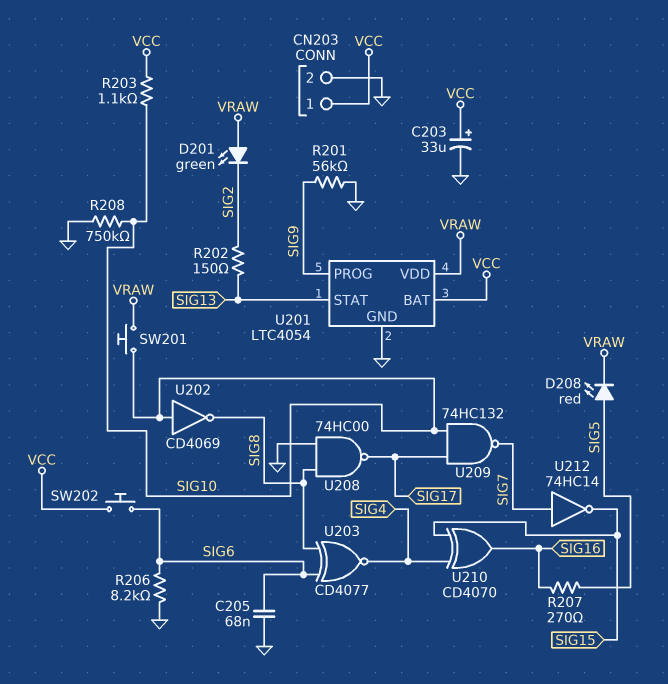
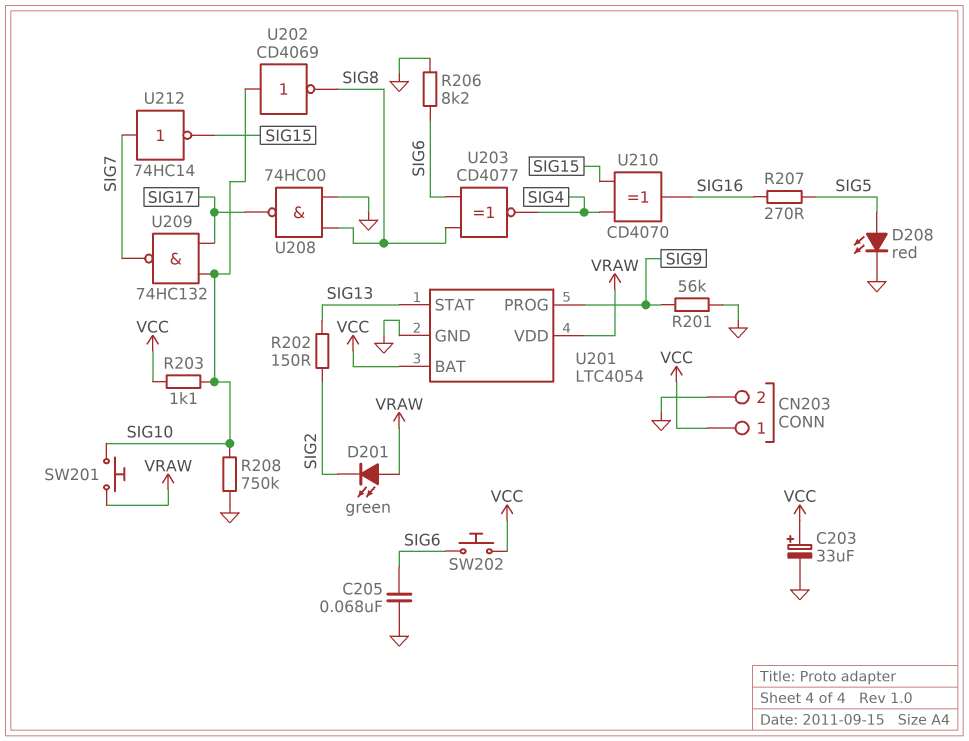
D208: LED red (A SIG5, K VRAW) -> LED red (A SIG5, K GND)

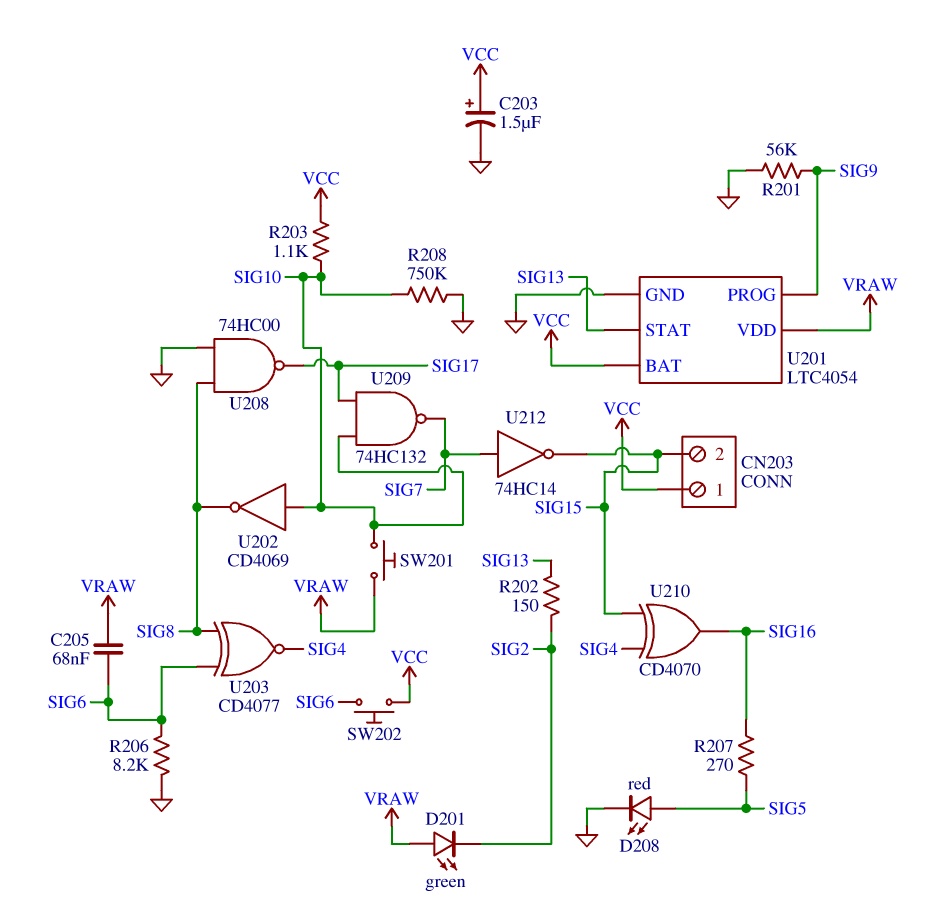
C203: 33uF (plus VCC, minus GND) -> 1.5uF (plus VCC, minus GND)
C205: 68nF (GND, SIG6) -> 68nF (SIG6, VRAW)
CN203 pin 2: GND -> SIG15

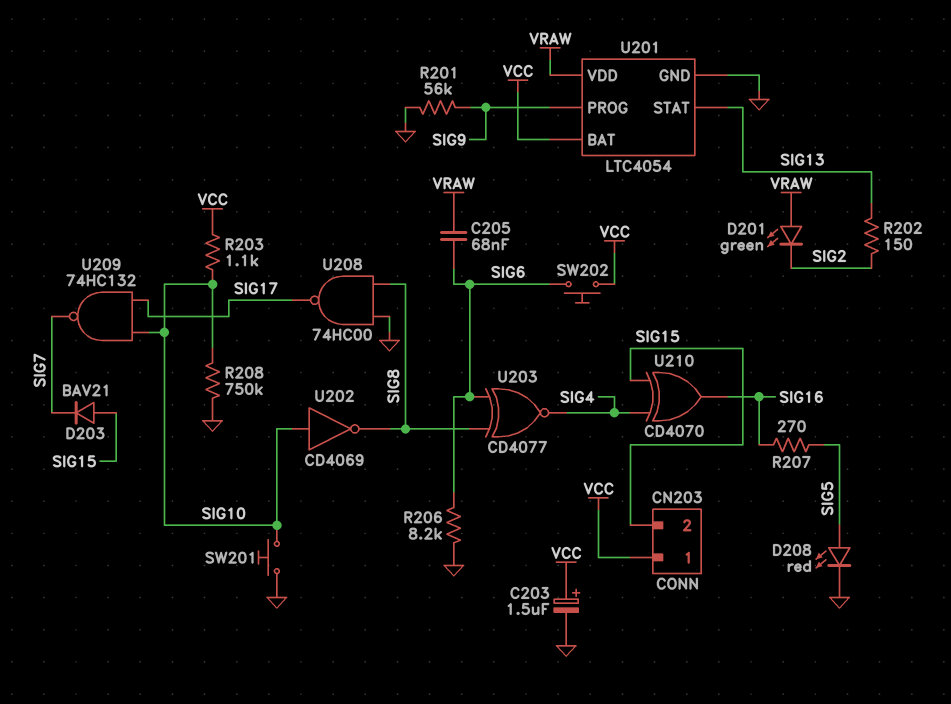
D203: none -> diode BAV21 (A SIG15, K SIG7)
SW201: button (SIG10, VRAW) -> button (GND, SIG10)
U212: NOT 74HC14 (in SIG7, out SIG15) -> none

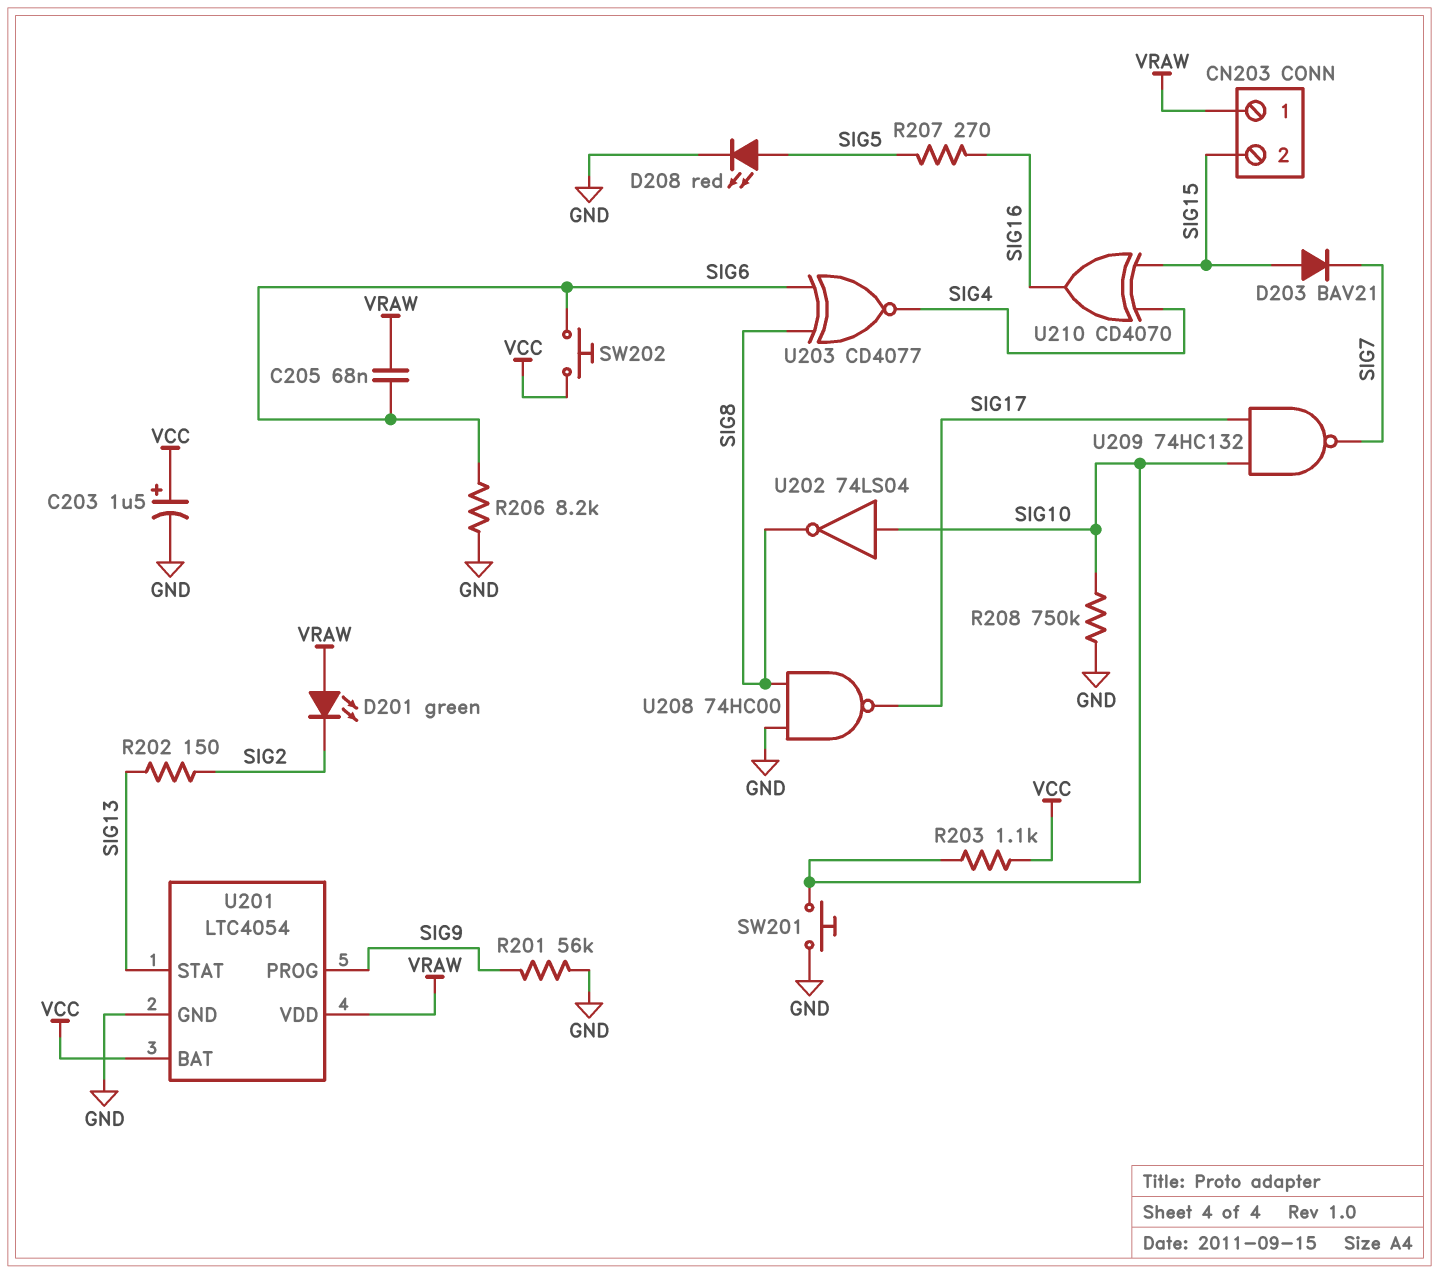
CN203 pin 1: VCC -> VRAW
U202: NOT CD4069 (in SIG10, out SIG8) -> NOT 74LS04 (in SIG10, out SIG8)

